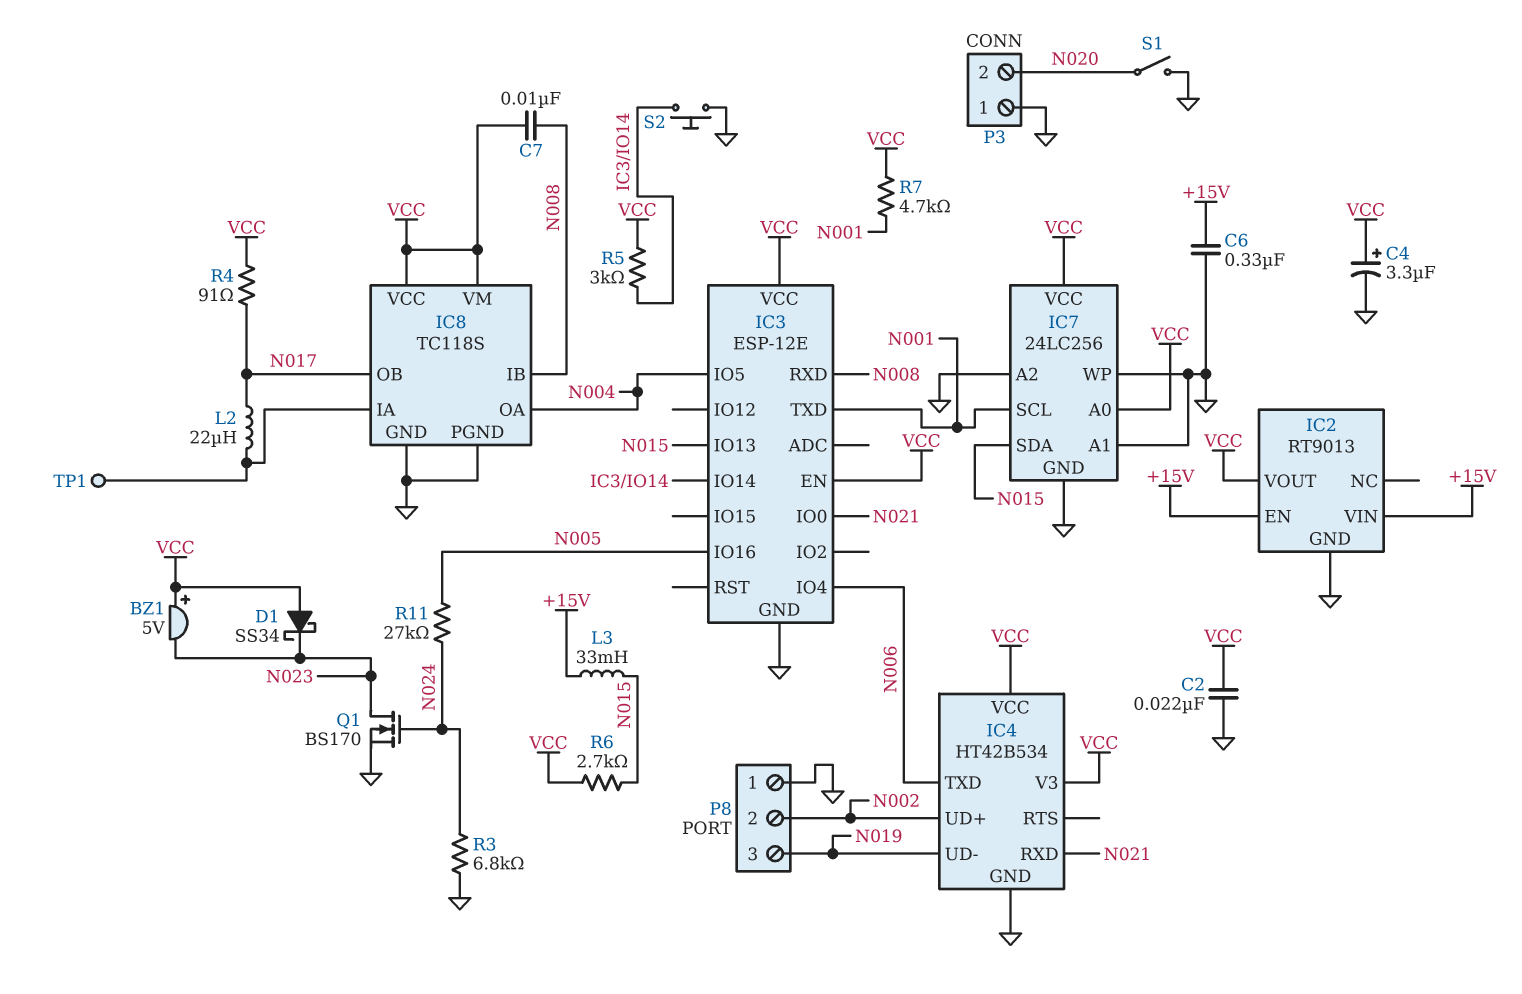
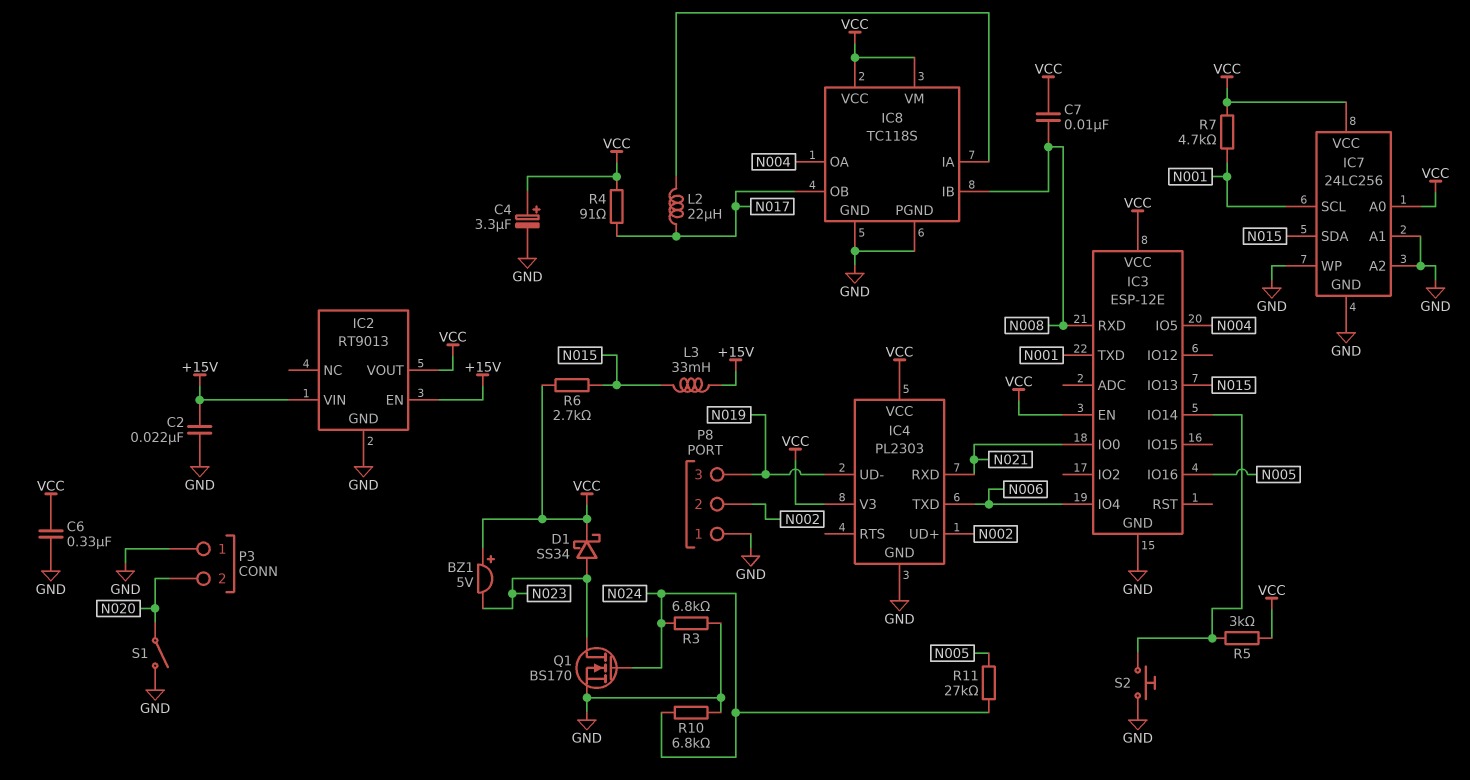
C2: 22nF (GND, VCC) -> 22nF (+15V, GND)
C6: 330nF (+15V, GND) -> 330nF (GND, VCC)
D1: schottky SS34 (A VCC, K N023) -> schottky SS34 (A N023, K VCC)
IC4: HT42B534 -> PL2303
R10: none -> 6.8k (GND, N024)
TP1: test point (IC8/IA) -> none

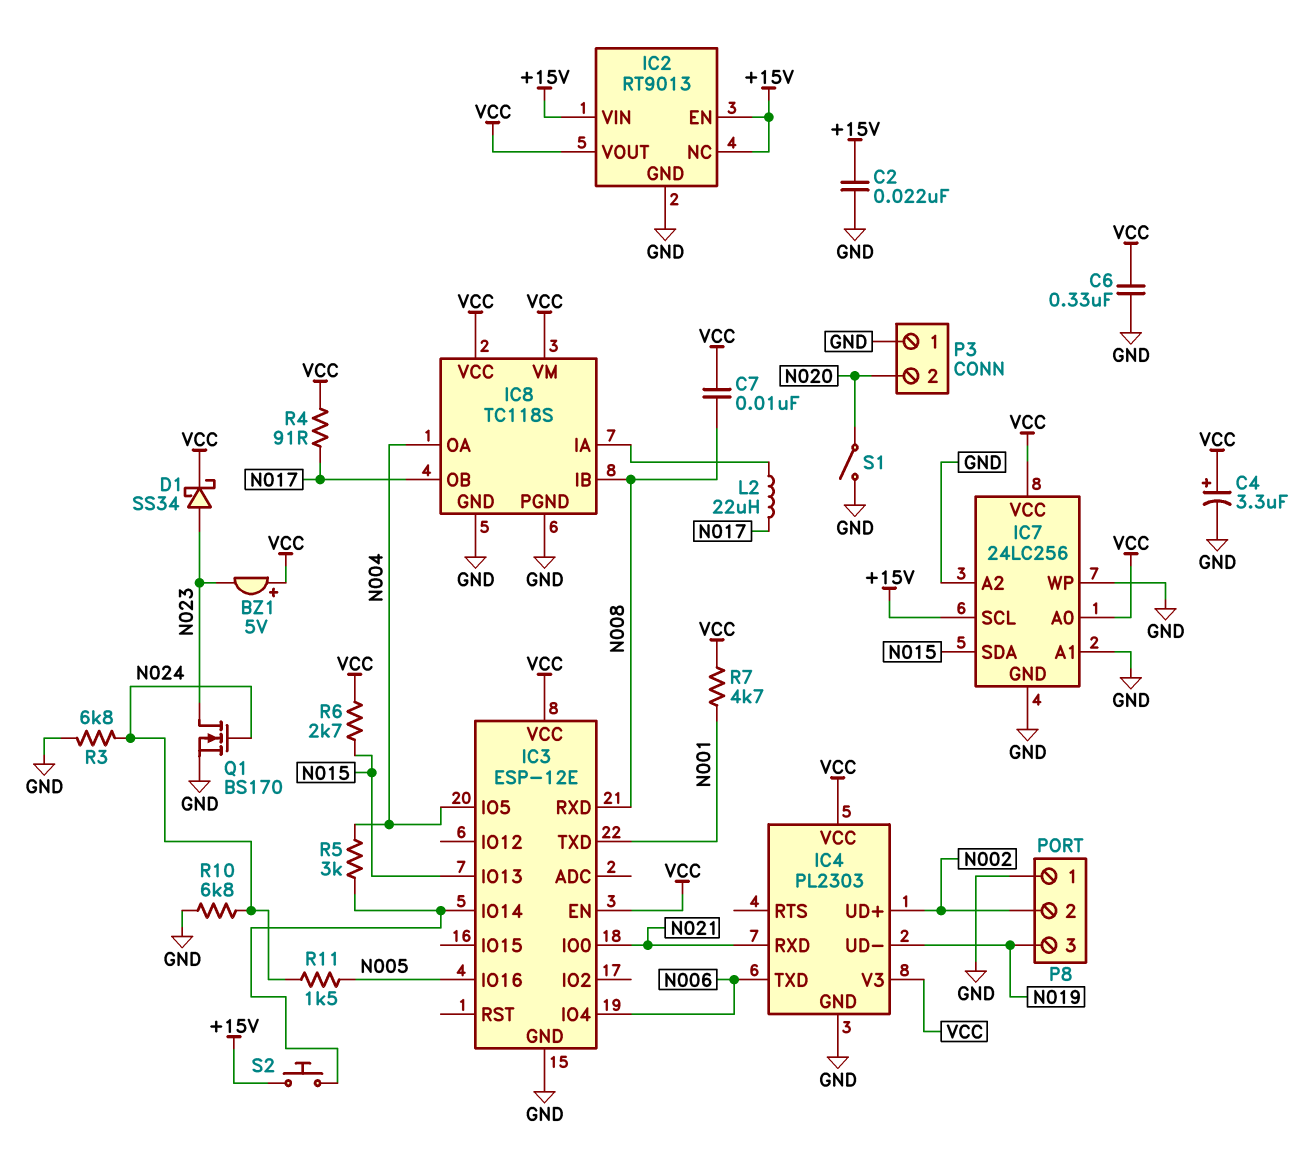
IC2 pin NC: none -> +15V
IC7 pin SCL: N001 -> +15V
L3: 33mH (+15V, N015) -> none
R5: 3k (IC3/IO14, VCC) -> 3k (IC3/IO14, N004)
R11: 27k (N005, N024) -> 1.5k (N005, N024)
S2: button (GND, IC3/IO14) -> button (+15V, IC3/IO14)

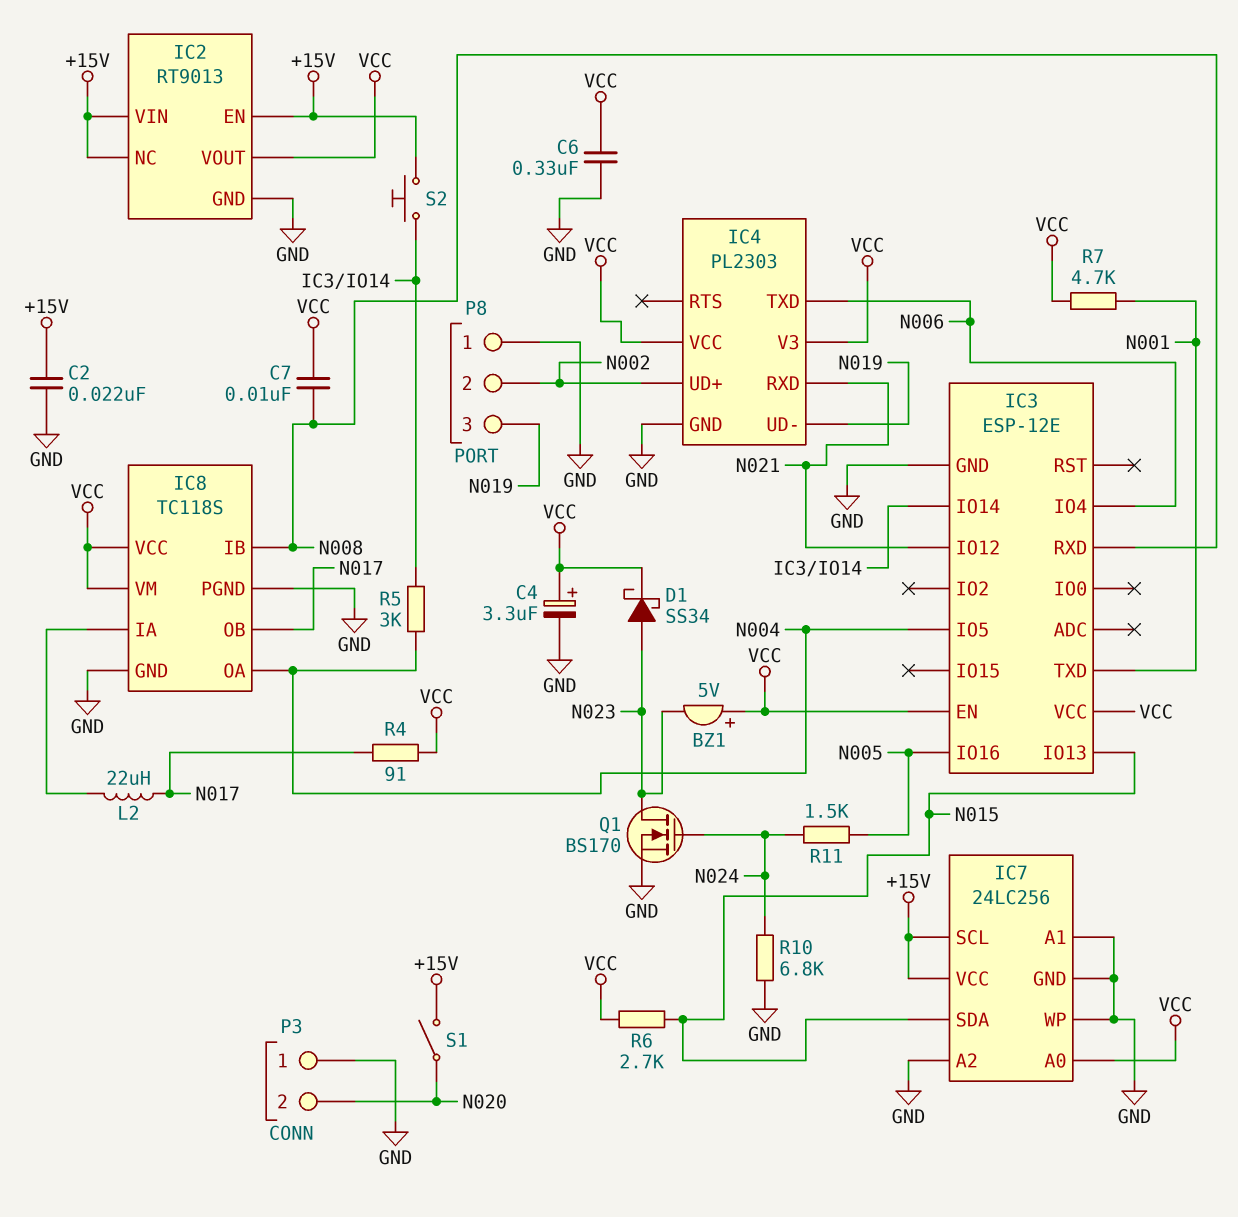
IC3 pin IO0: N021 -> none
IC3 pin IO12: none -> N021
IC7 pin VCC: VCC -> +15V
R3: 6.8k (GND, N024) -> none
S1: switch (GND, N020) -> switch (+15V, N020)

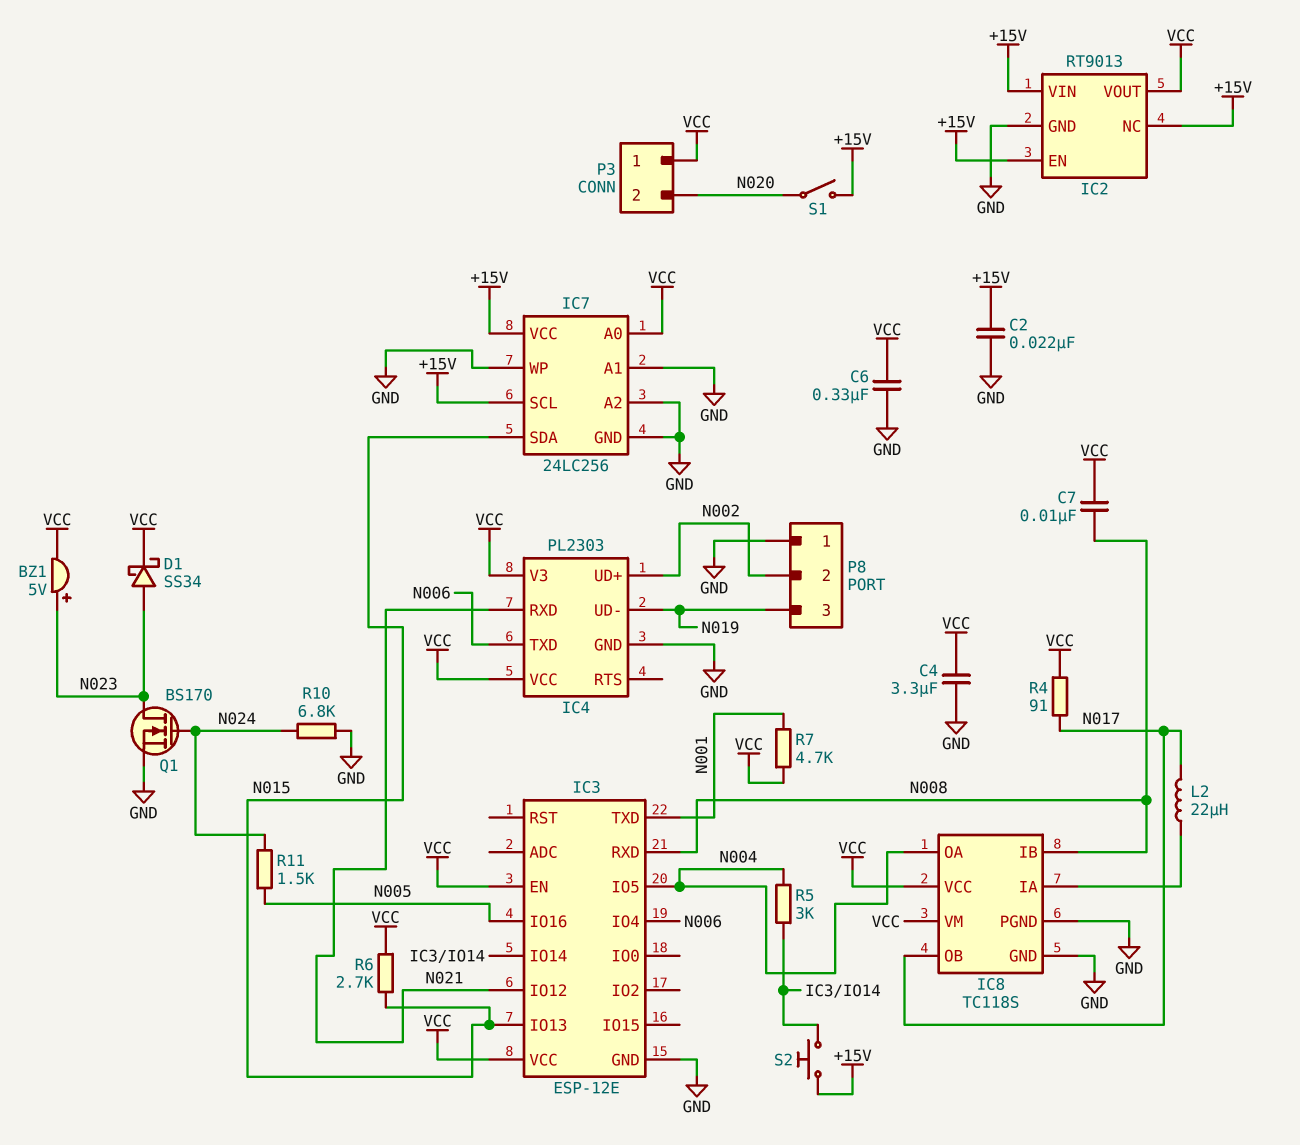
BZ1: buzzer 5V (plus VCC, minus N023) -> buzzer 5V (plus N023, minus VCC)
C4: 3.3uF (plus VCC, minus GND) -> 3.3uF (GND, VCC)
P3 pin 1: GND -> VCC

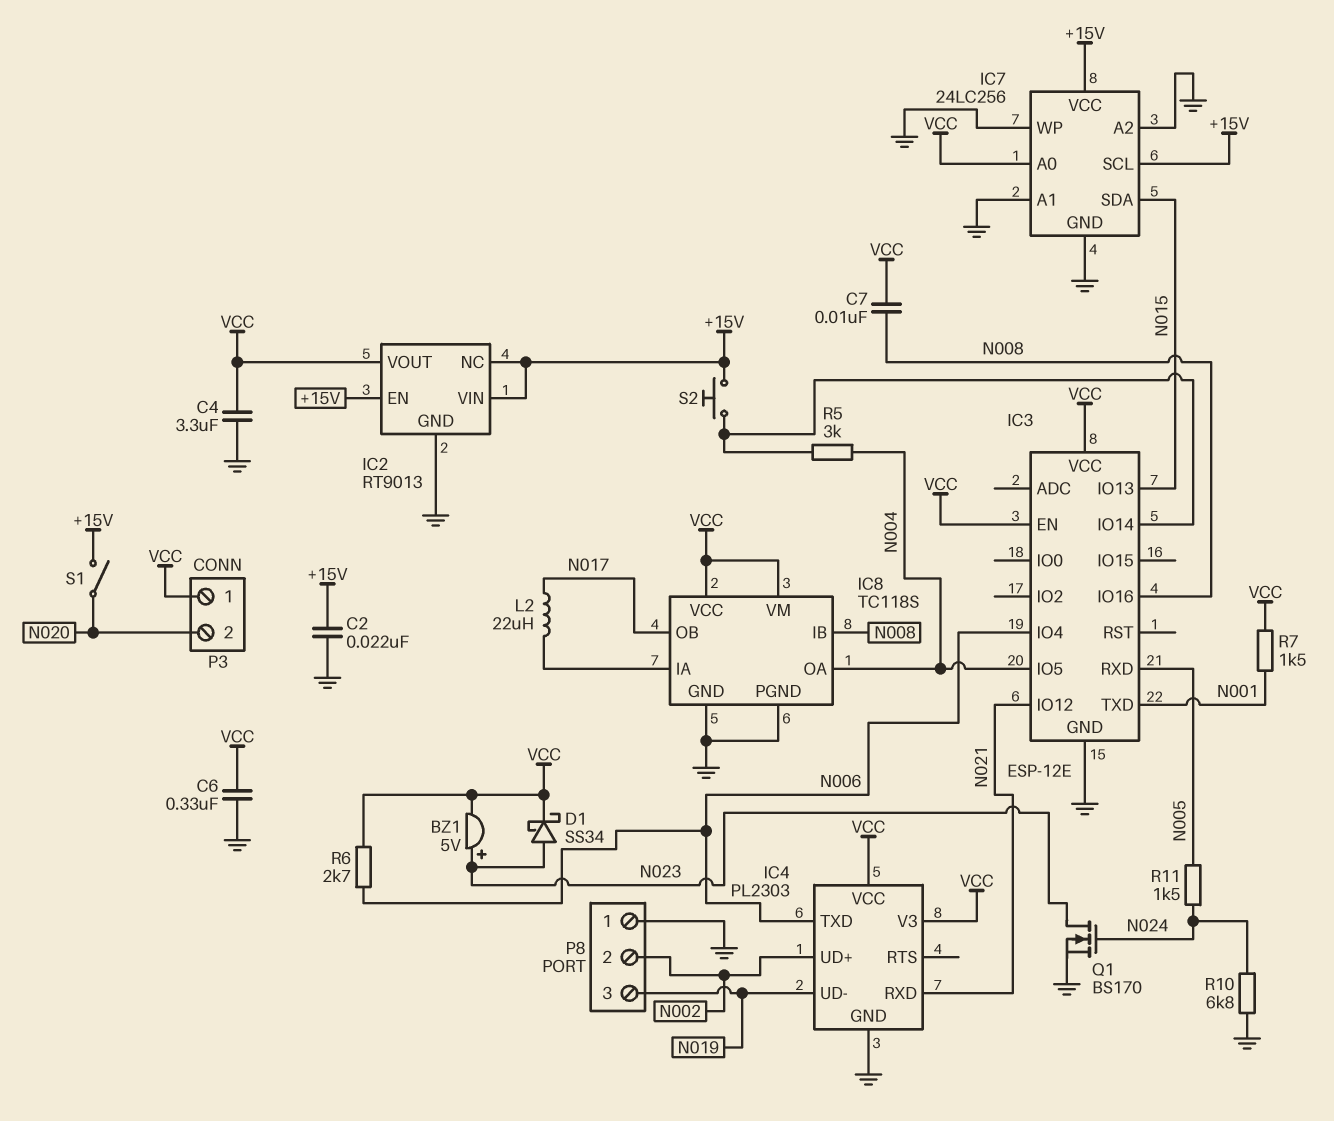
IC3 pin IO16: N005 -> N008
IC3 pin RXD: N008 -> N005
R4: 91 (N017, VCC) -> none
R6: 2.7k (N015, VCC) -> 2.7k (N006, VCC)
R7: 4.7k (N001, VCC) -> 1.5k (N001, VCC)

